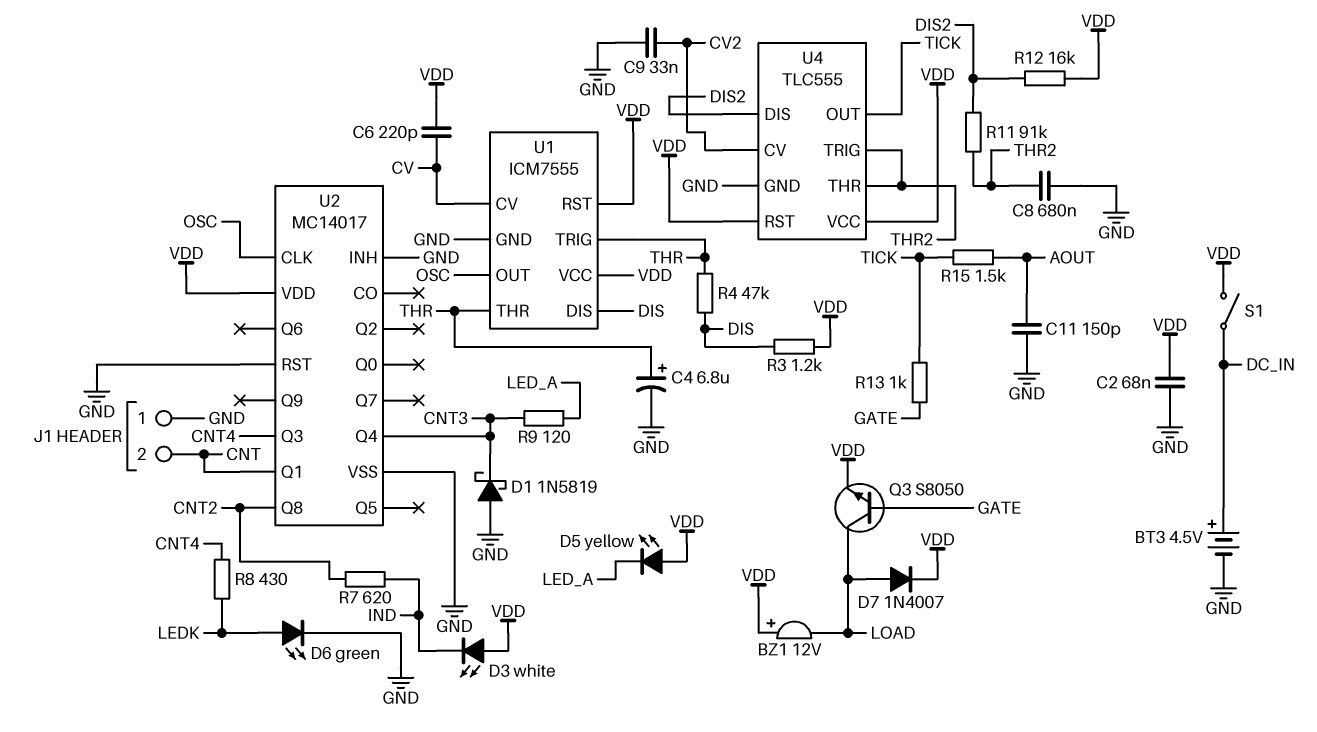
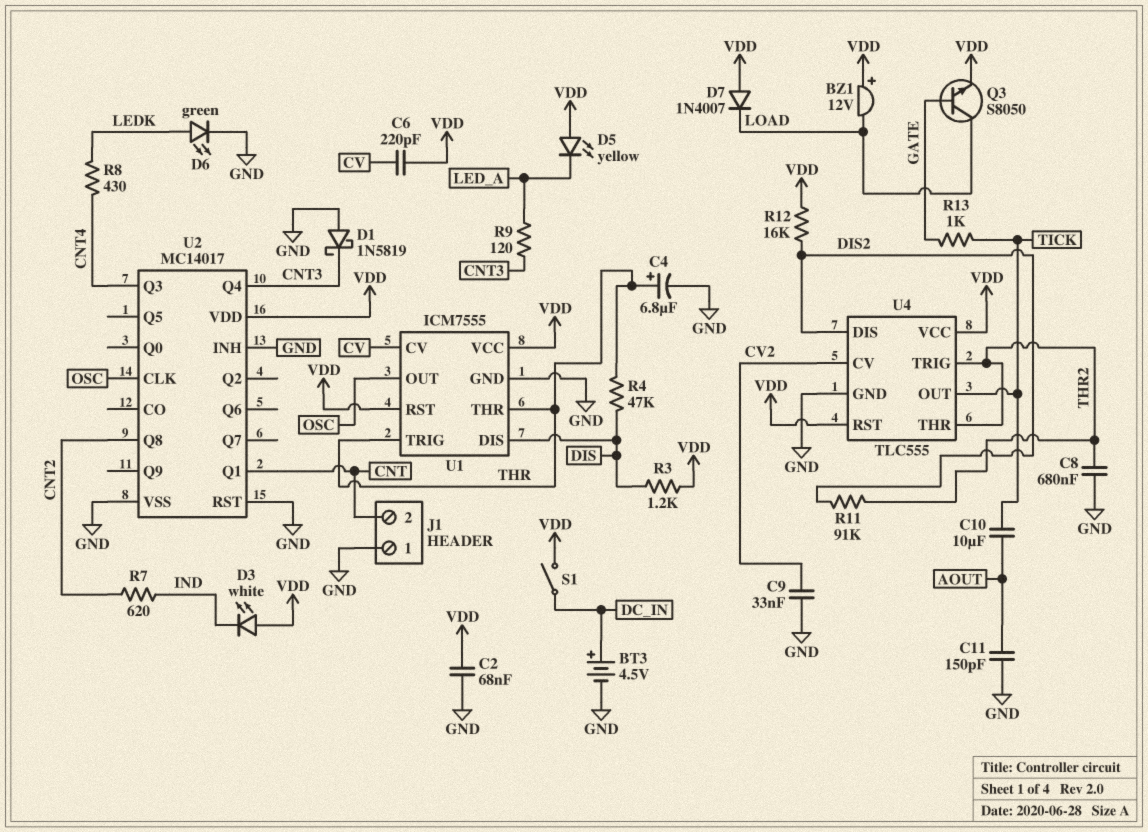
C10: none -> 10uF (AOUT, TICK)
D7: diode 1N4007 (A LOAD, K VDD) -> diode 1N4007 (A VDD, K LOAD)
R15: 1.5k (AOUT, TICK) -> none

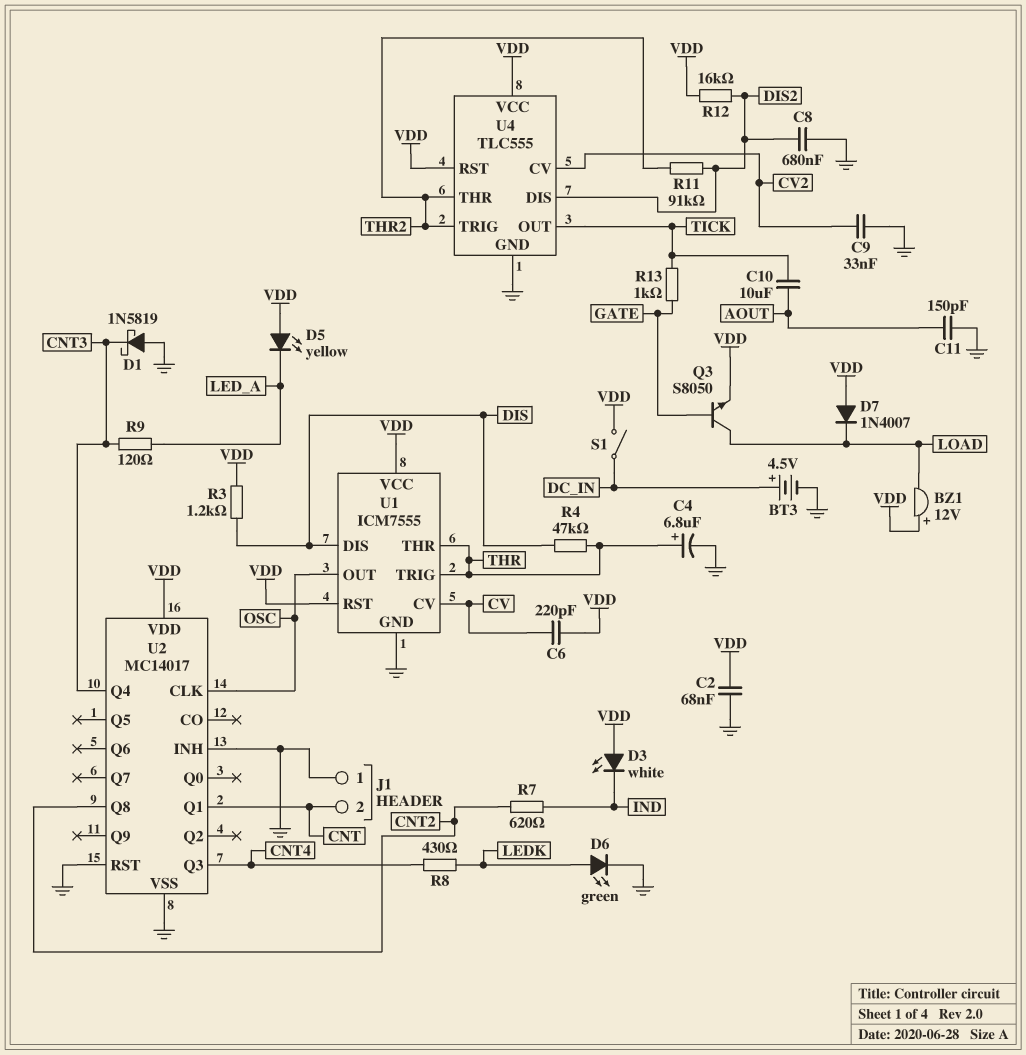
C8: 680nF (GND, THR2) -> 680nF (DIS2, GND)

